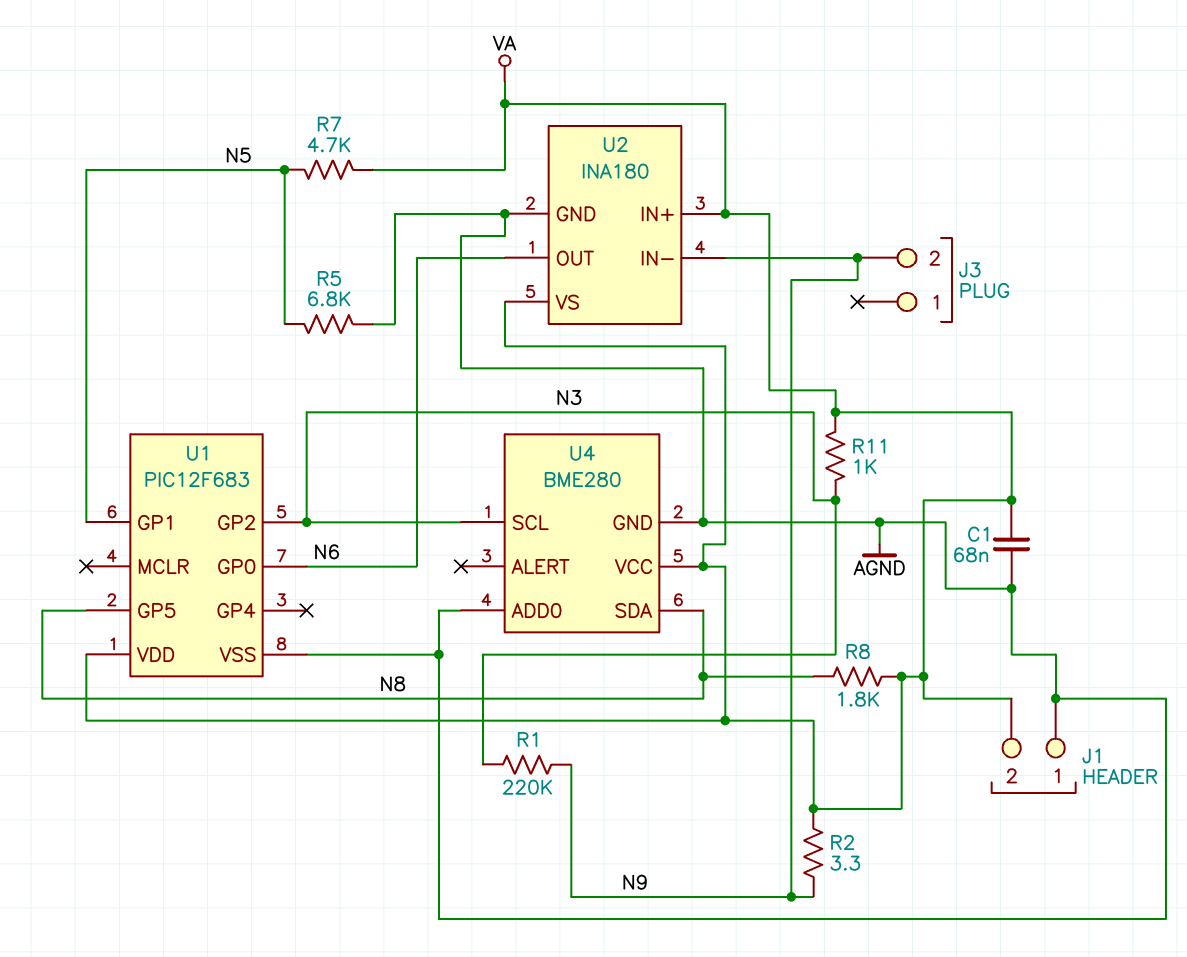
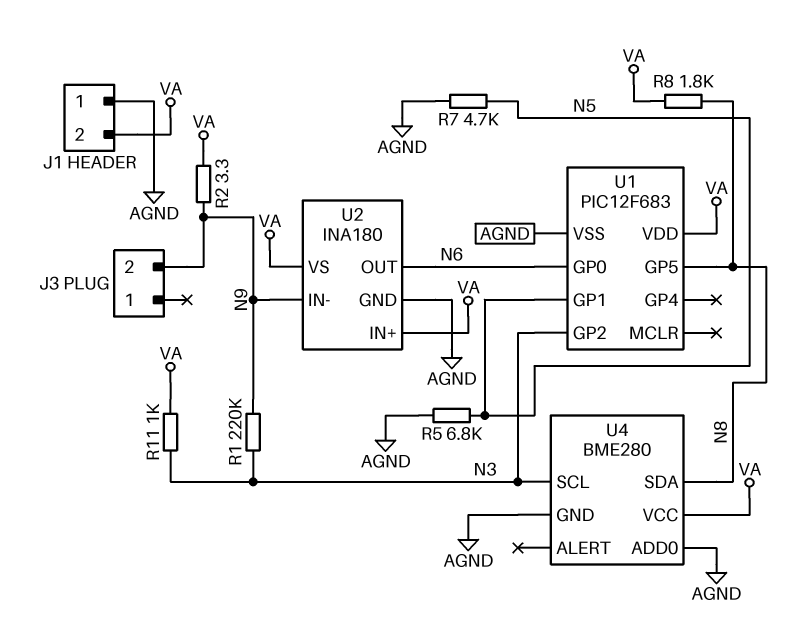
C1: 68nF (AGND, VA) -> none
R7: 4.7k (N5, VA) -> 4.7k (AGND, N5)

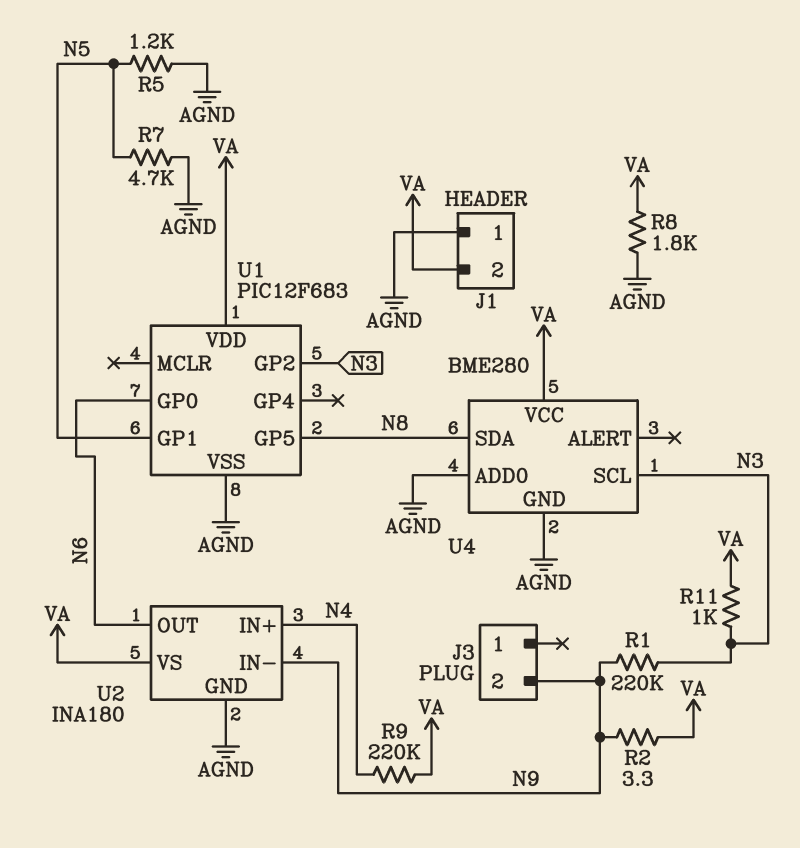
R5: 6.8k (AGND, N5) -> 1.2k (AGND, N5)
R8: 1.8k (N8, VA) -> 1.8k (AGND, VA)
R9: none -> 220k (N4, VA)
U2 pin IN+: VA -> N4

